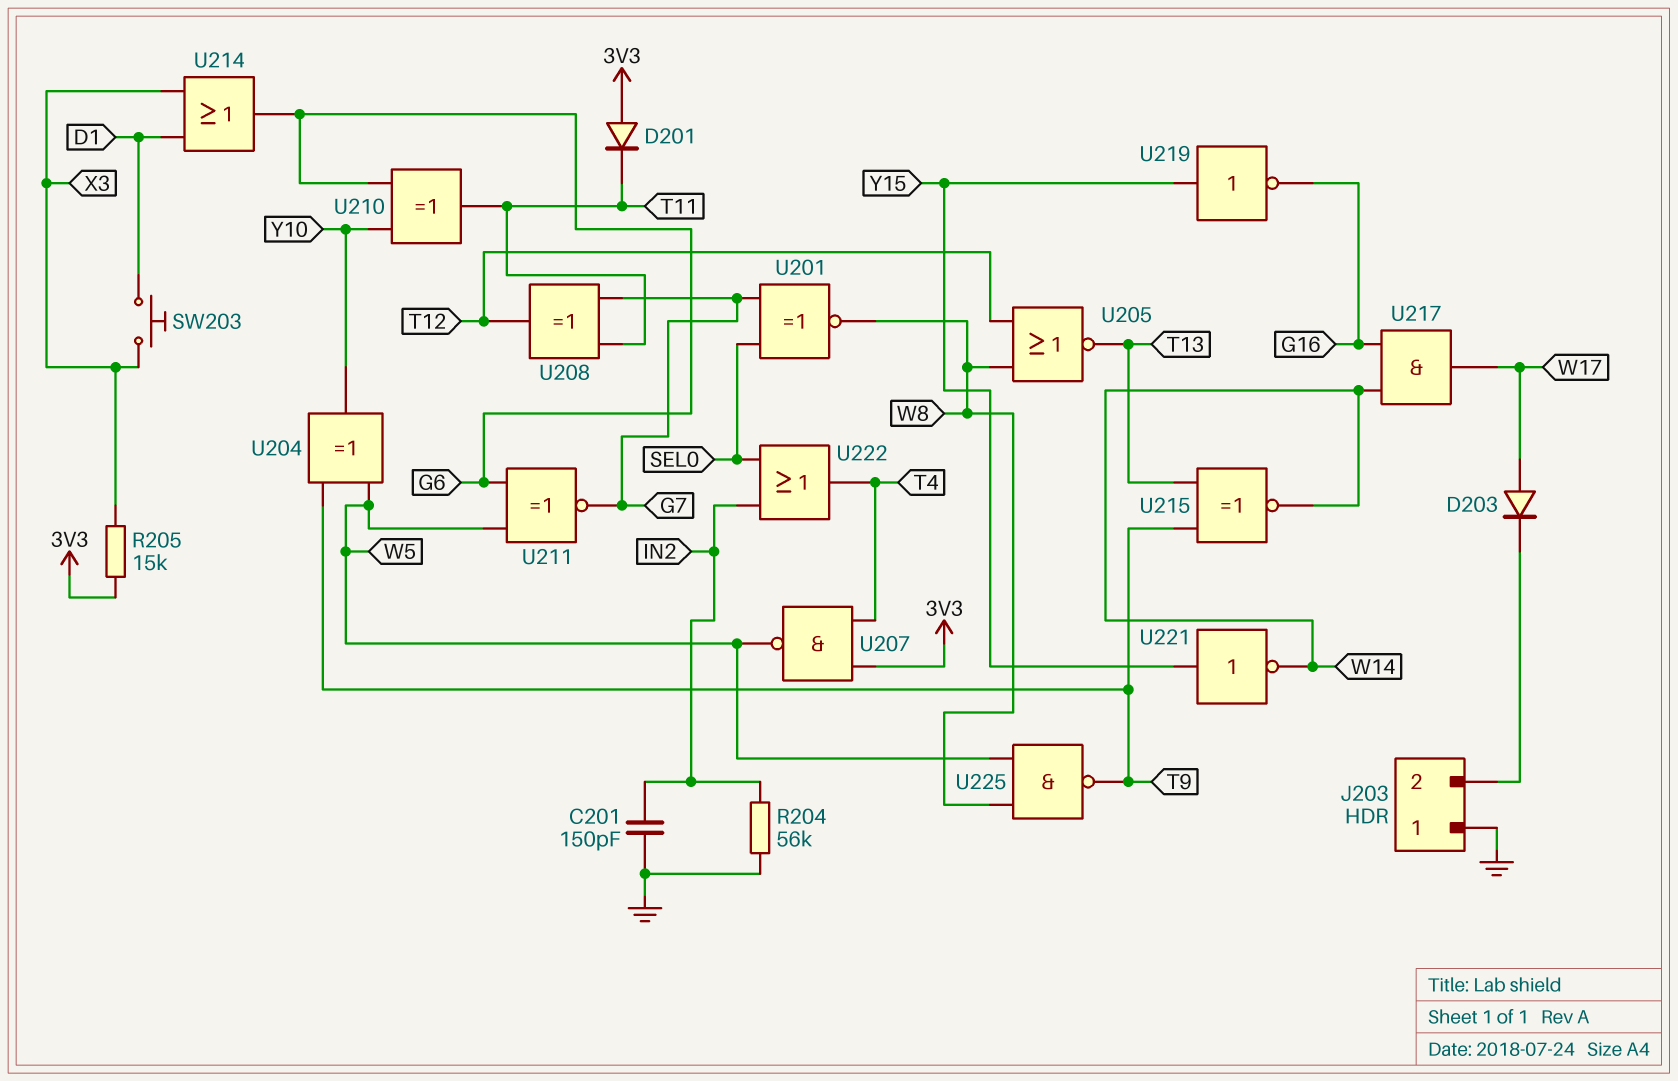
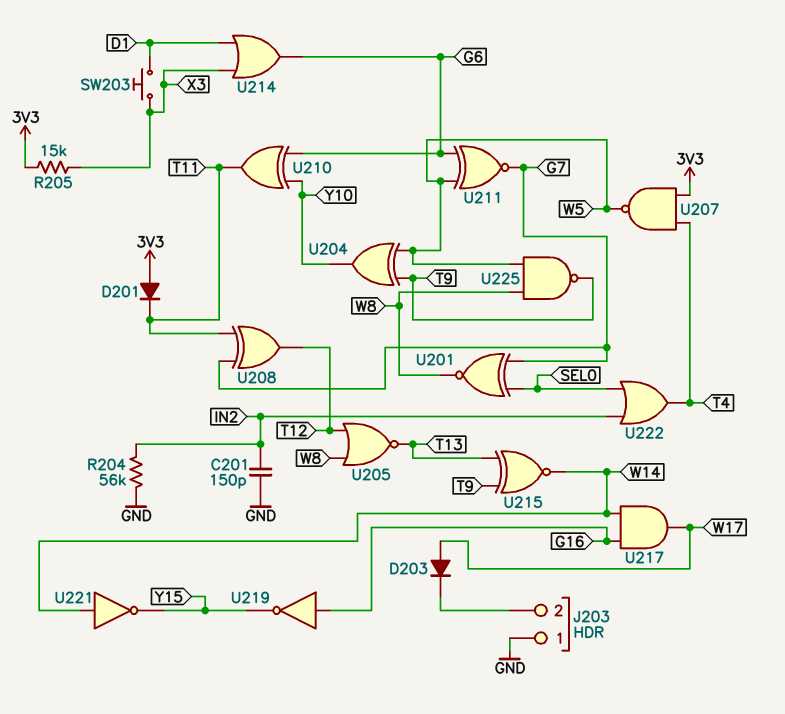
U219: NOT (in Y15, out G16) -> NOT (in G16, out Y15)
U221: NOT (in Y15, out W14) -> NOT (in W14, out Y15)

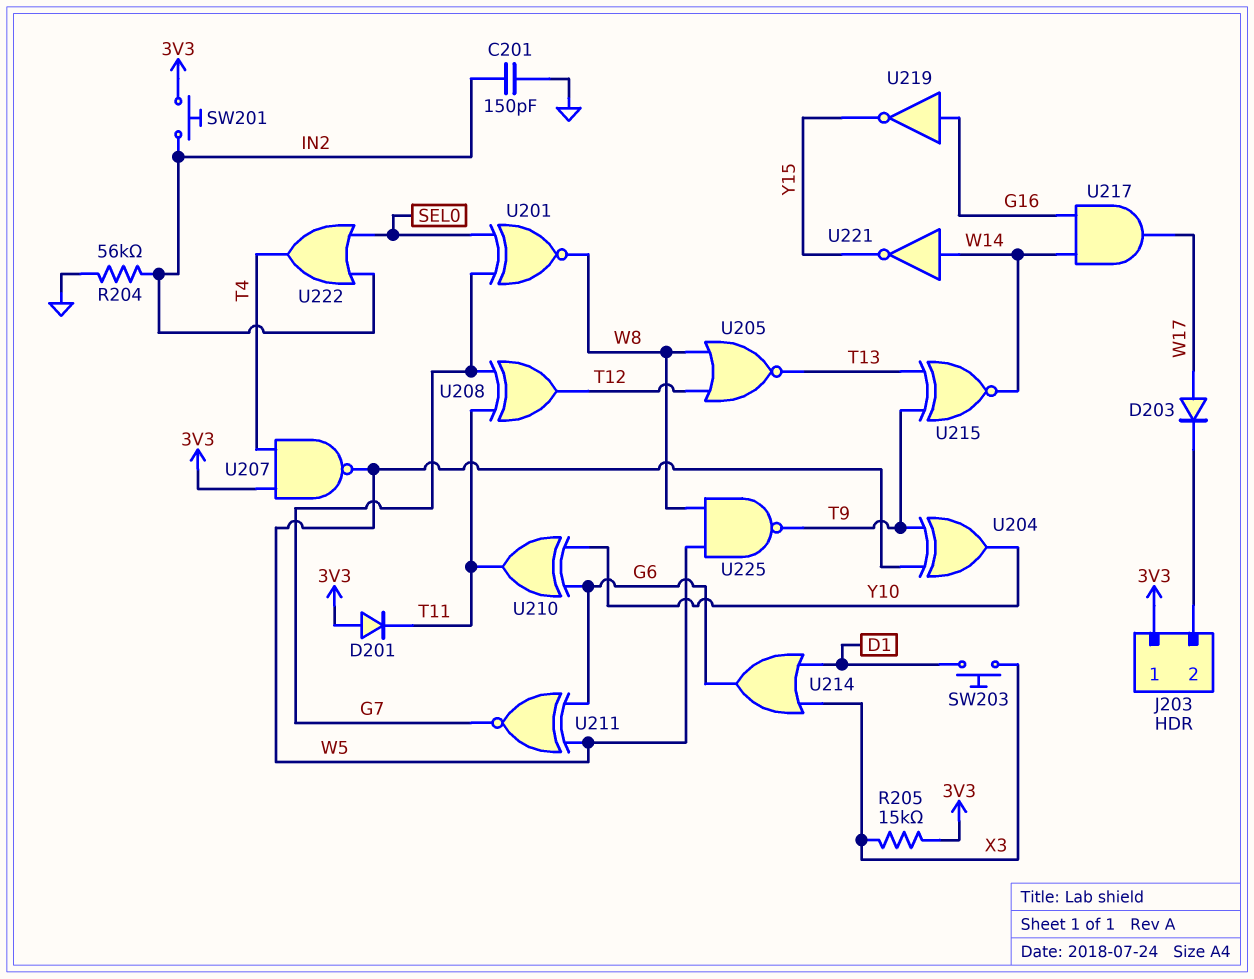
J203 pin 1: GND -> 3V3
SW201: none -> button (3V3, IN2)

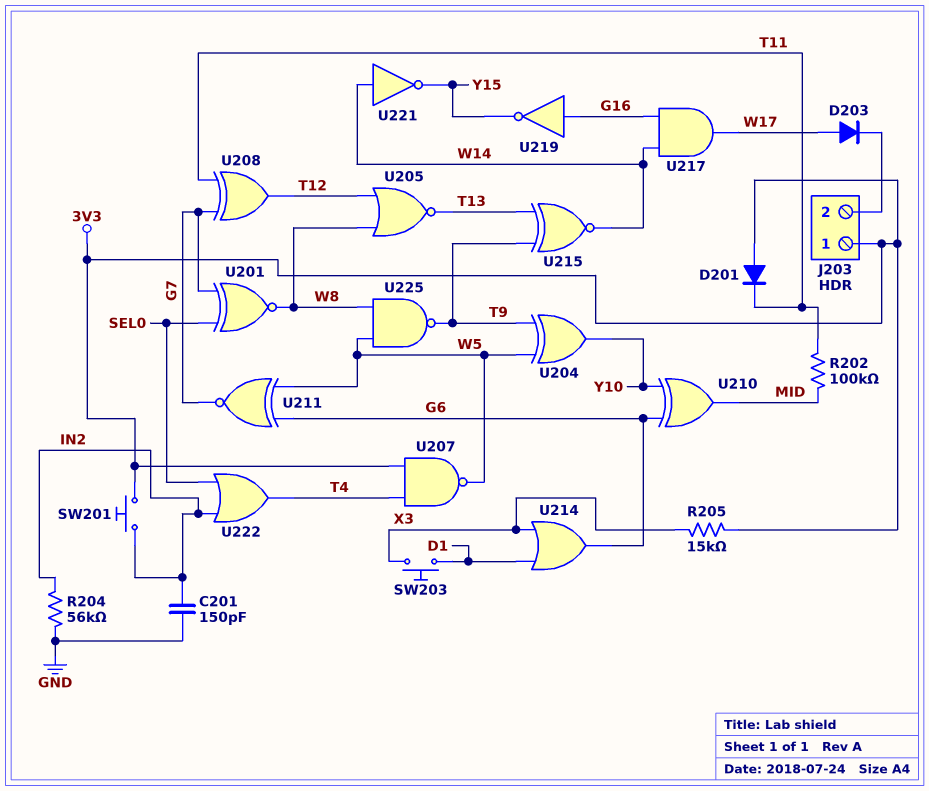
R202: none -> 100k (MID, T11)
U210: XOR (in G6, in Y10, out T11) -> XOR (in G6, in Y10, out MID)

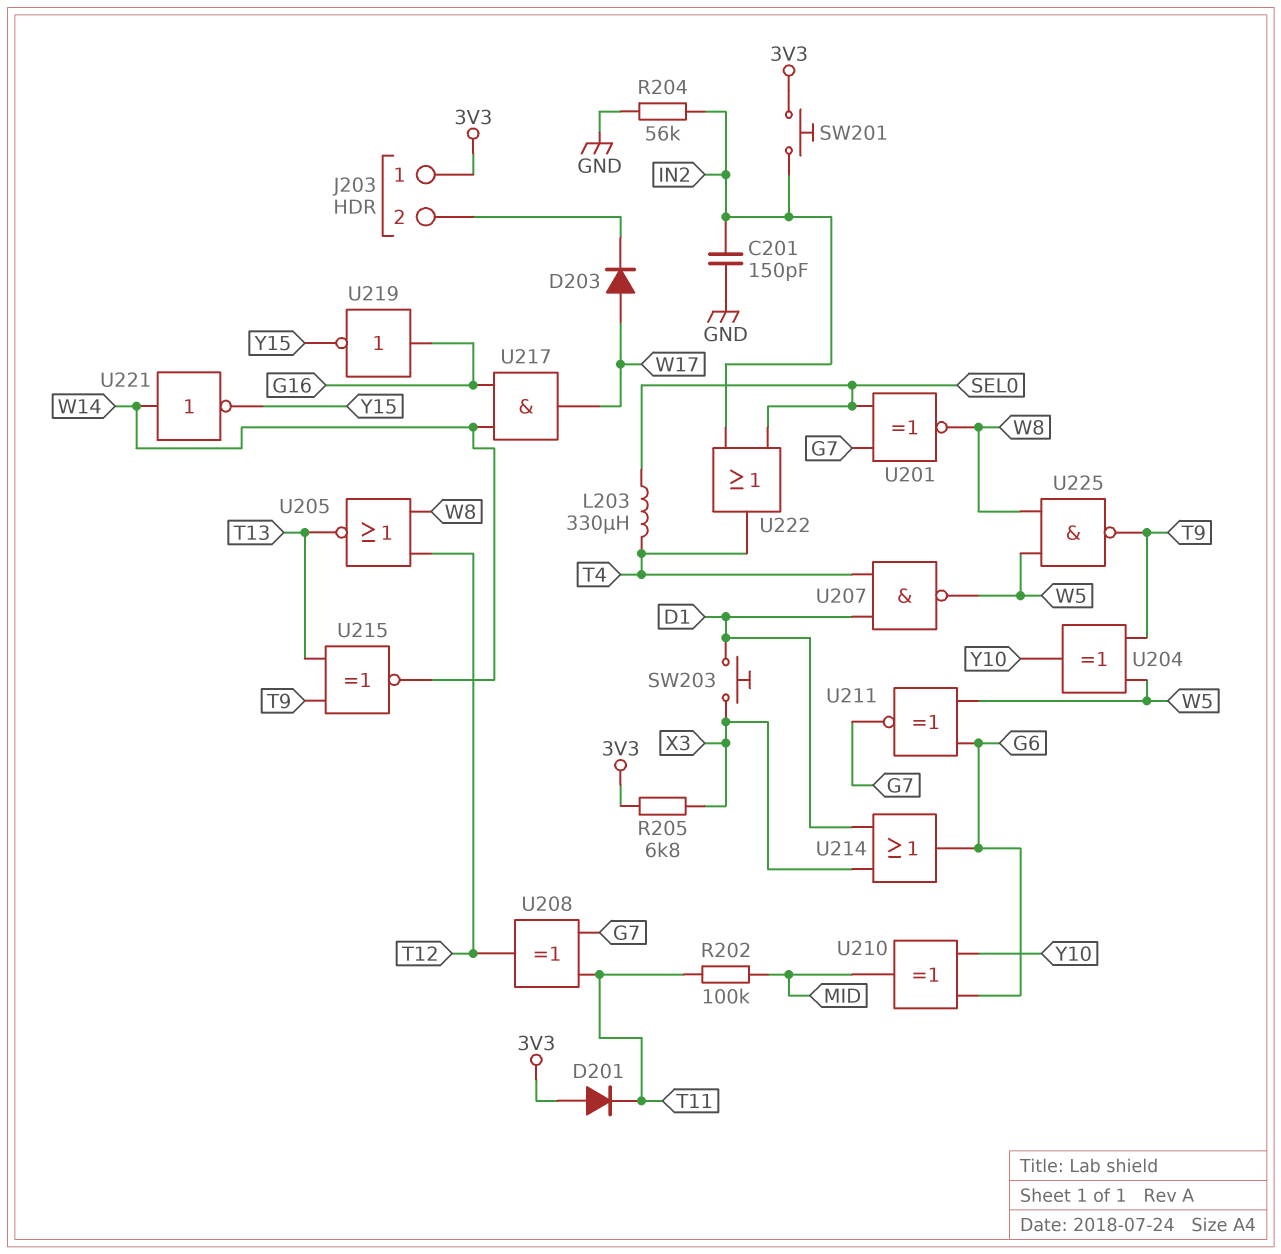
L203: none -> 330uH (SEL0, T4)
R205: 15k (3V3, X3) -> 6.8k (3V3, X3)
U207: NAND (in 3V3, in T4, out W5) -> NAND (in D1, in T4, out W5)

